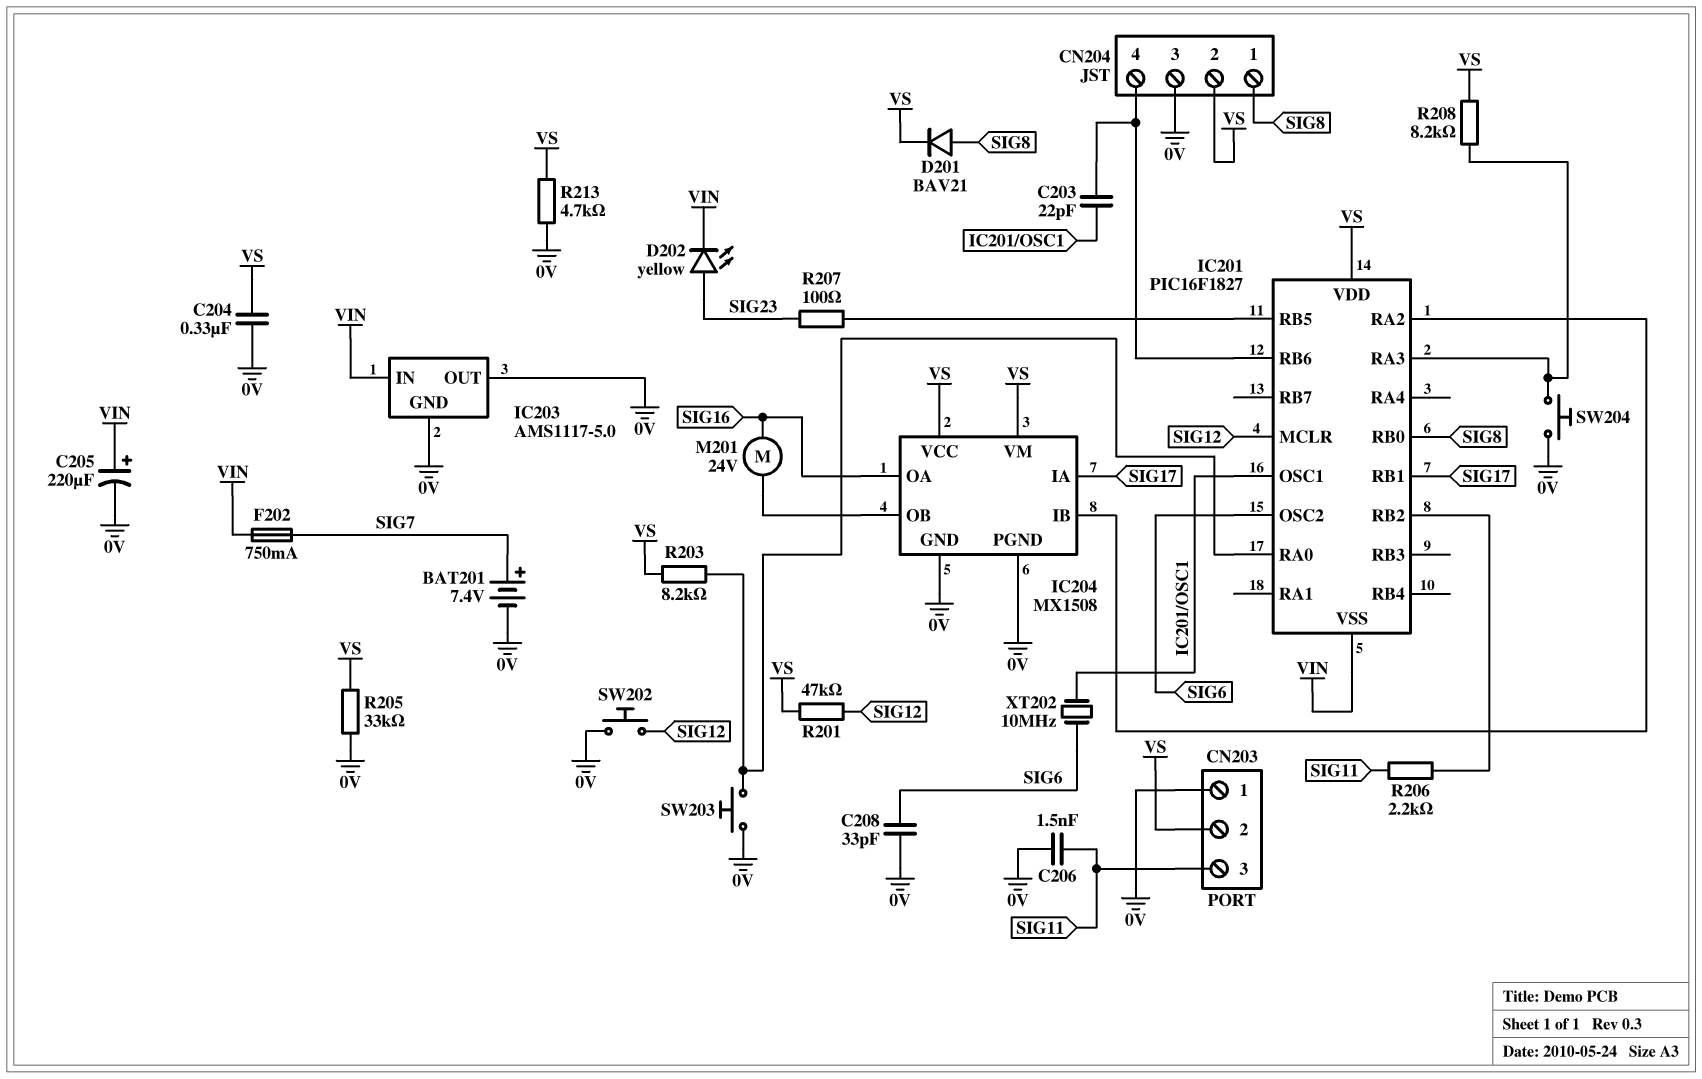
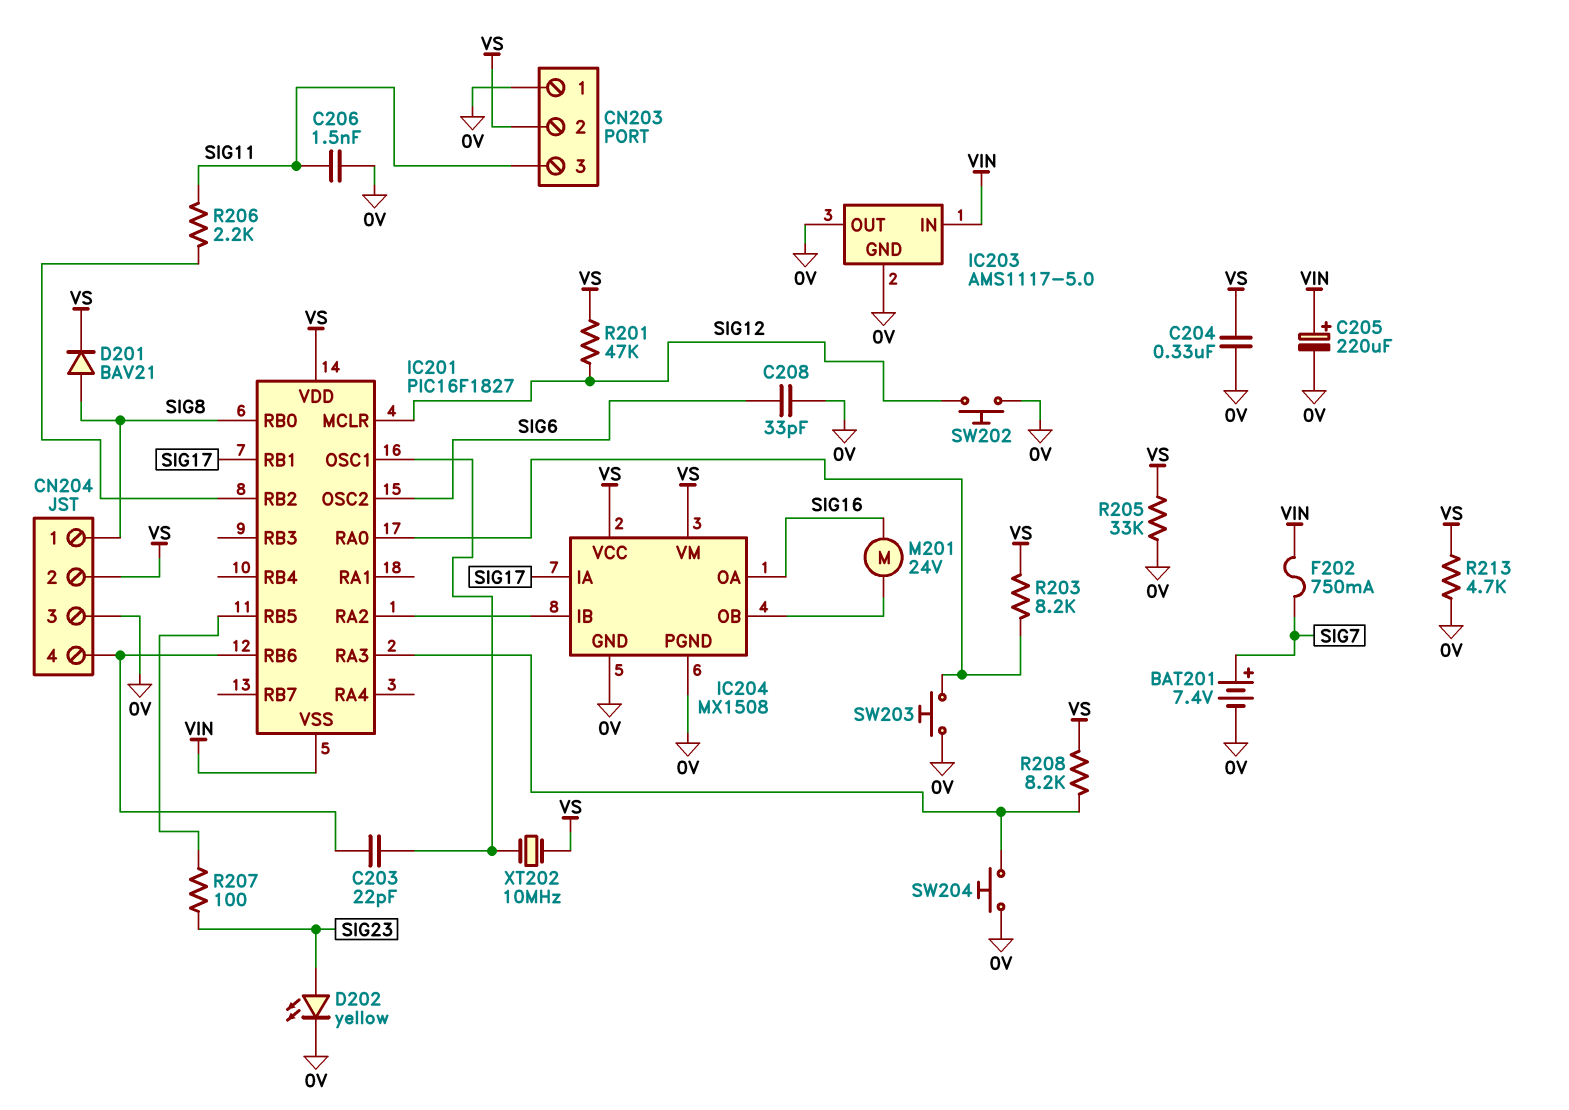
D202: LED yellow (A SIG23, K VIN) -> LED yellow (A SIG23, K 0V)
XT202: 10MHz (IC201/OSC1, SIG6) -> 10MHz (IC201/OSC1, VS)

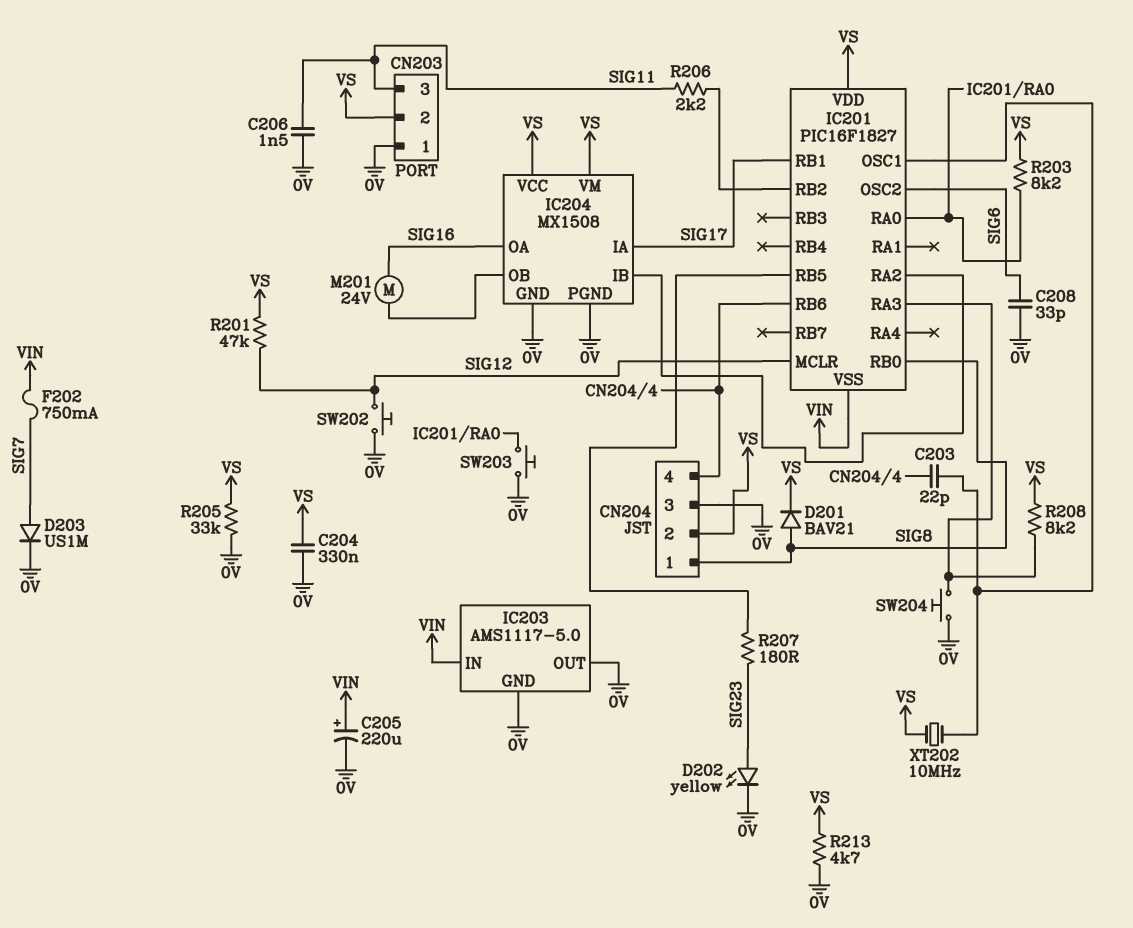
BAT201: 7.4V (plus SIG7, minus 0V) -> none
D203: none -> diode US1M (A SIG7, K 0V)
R207: 100 (IC201/RB5, SIG23) -> 180 (IC201/RB5, SIG23)

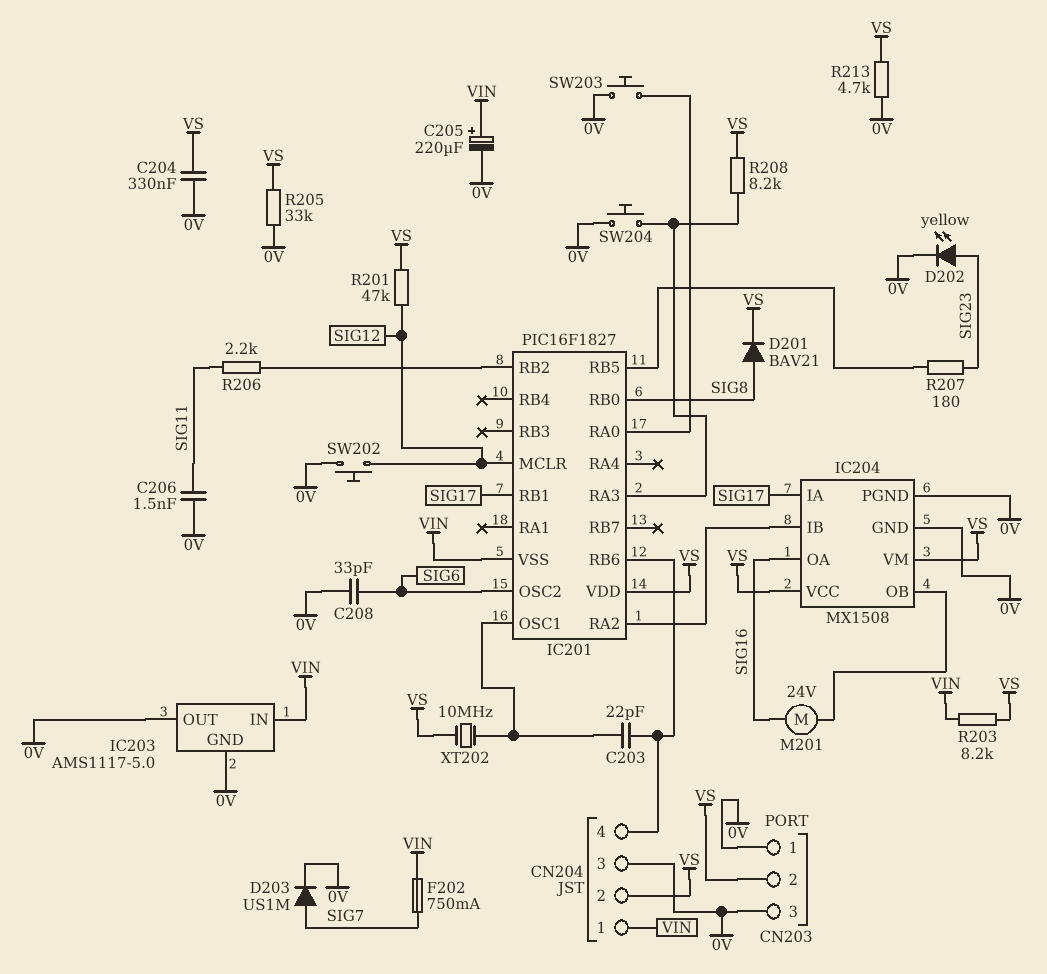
CN203 pin 3: SIG11 -> 0V
CN204 pin 1: SIG8 -> VIN
R203: 8.2k (IC201/RA0, VS) -> 8.2k (VIN, VS)

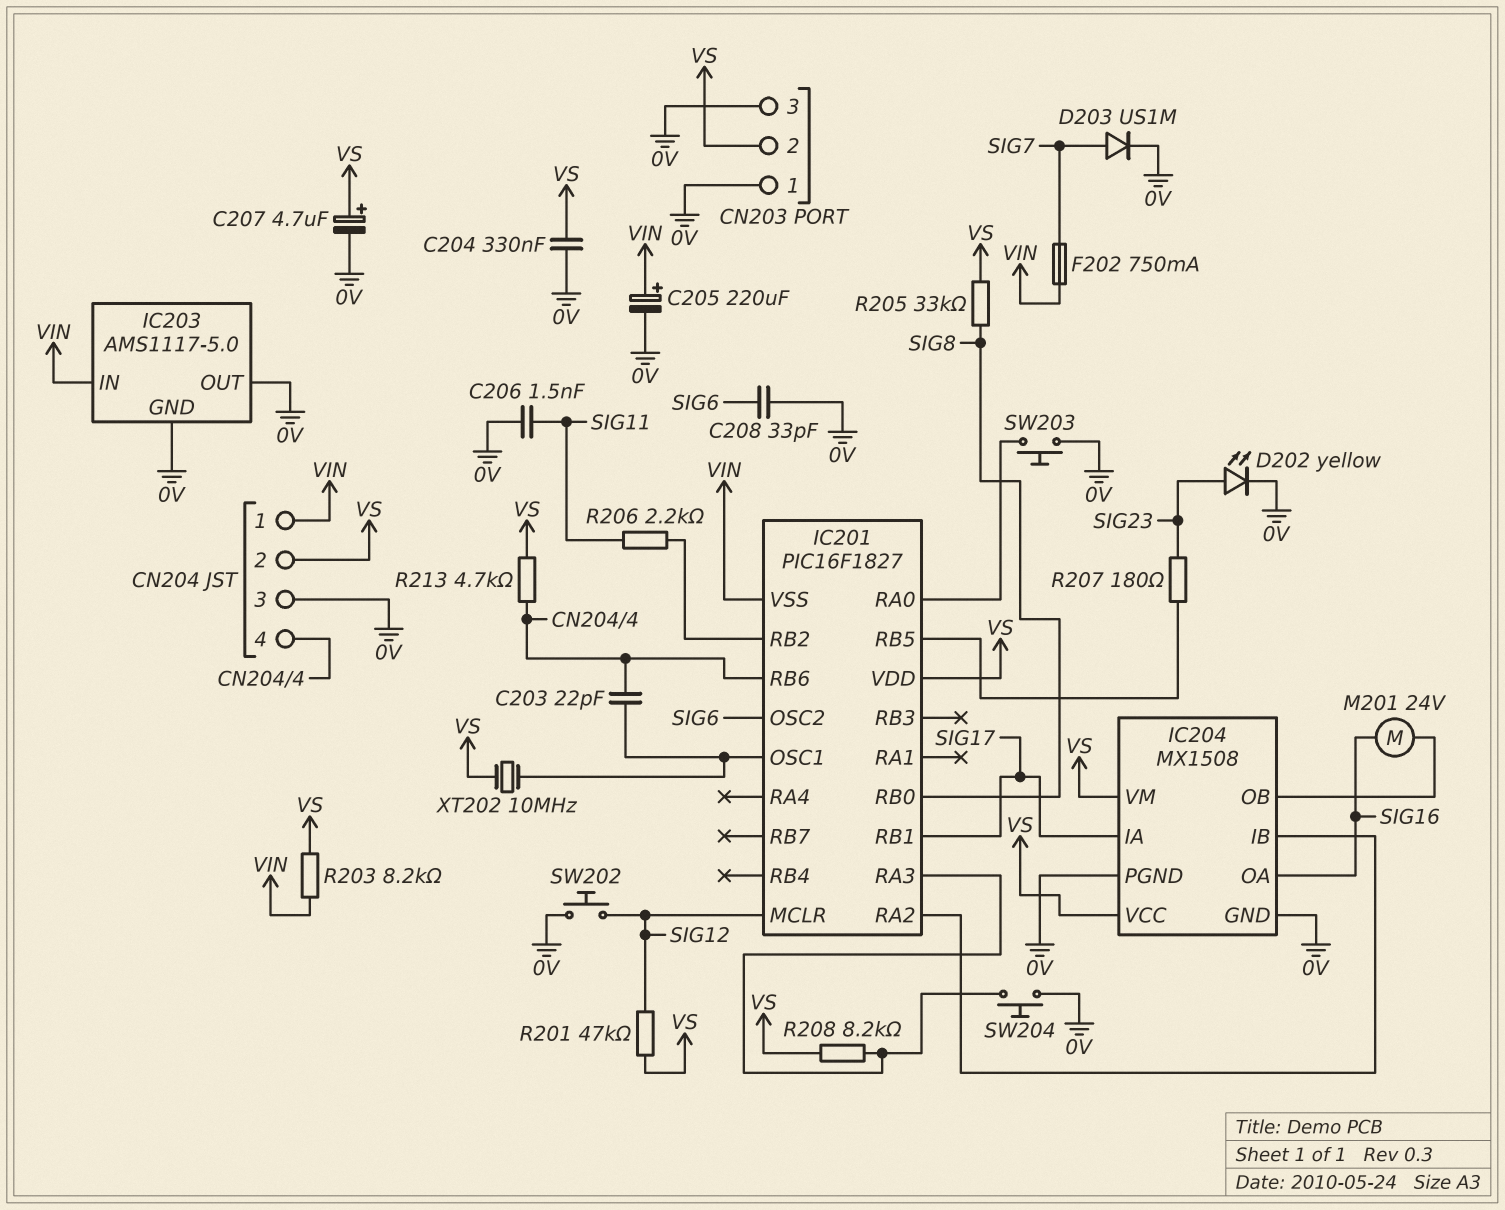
C207: none -> 4.7uF (plus VS, minus 0V)
D201: diode BAV21 (A SIG8, K VS) -> none
R205: 33k (0V, VS) -> 33k (SIG8, VS)
R213: 4.7k (0V, VS) -> 4.7k (CN204/4, VS)

